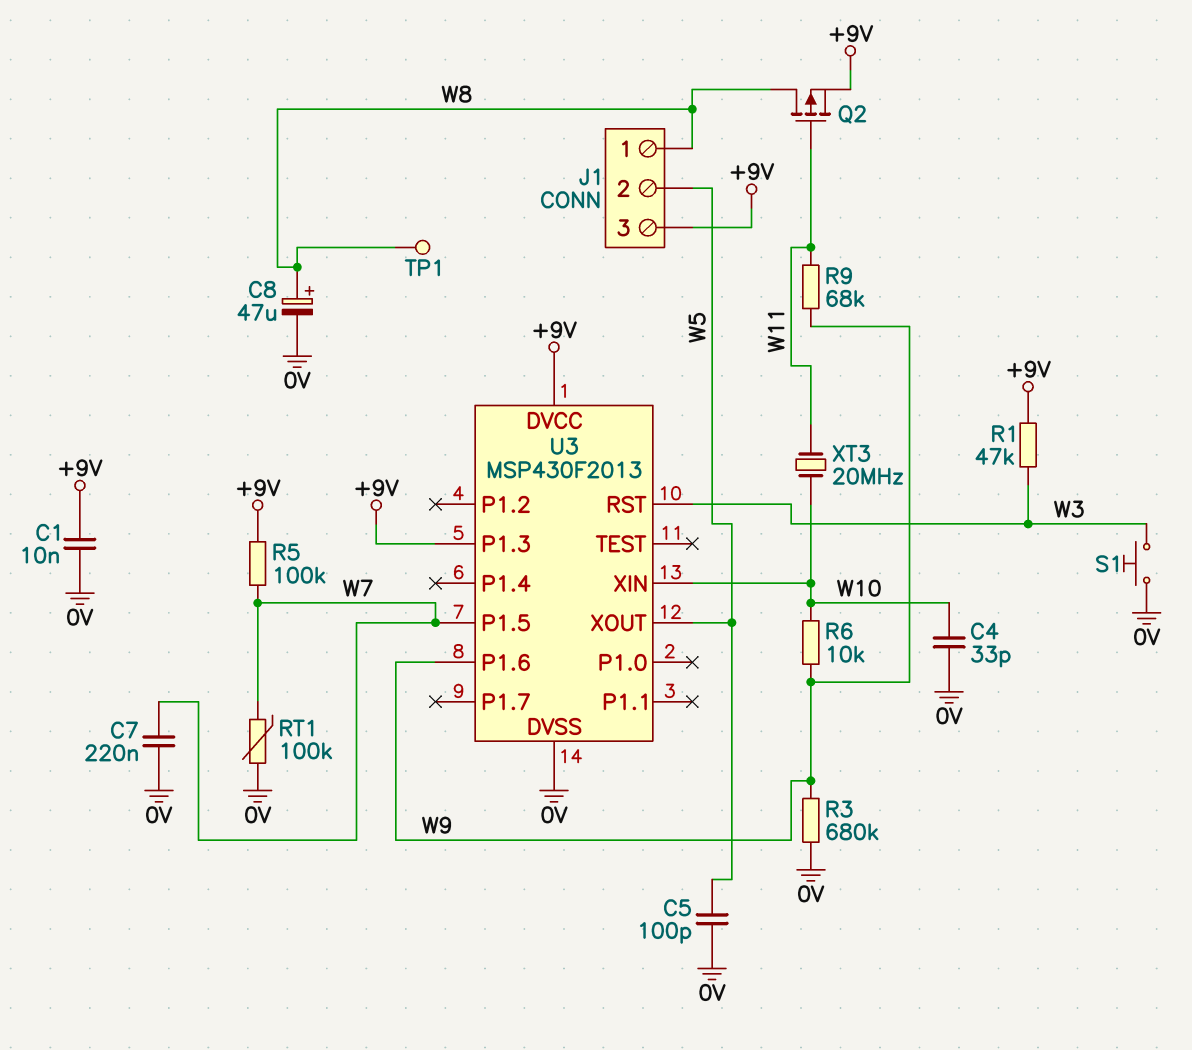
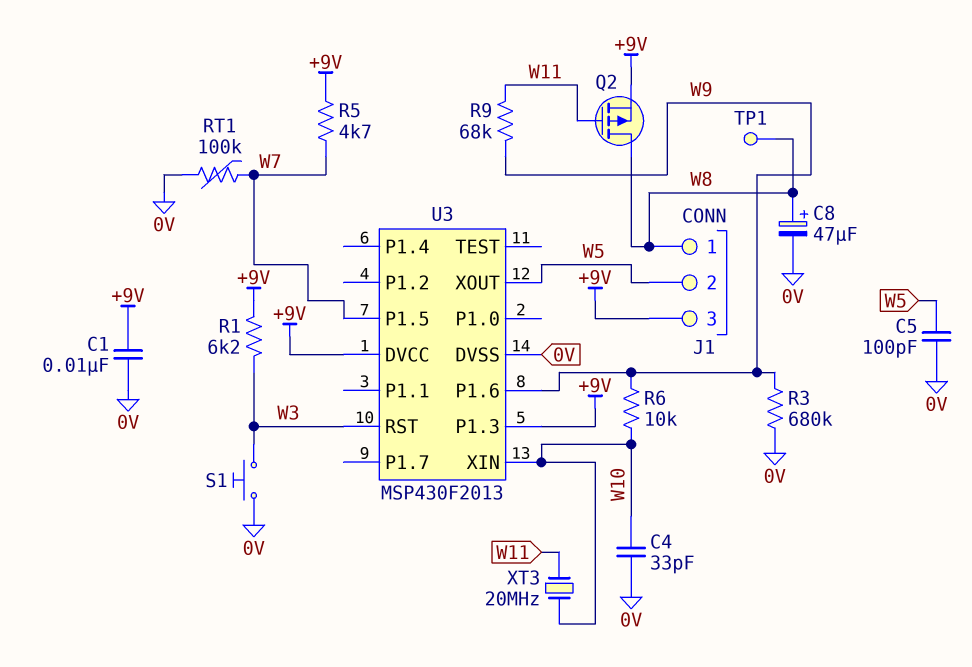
C7: 220nF (0V, W7) -> none
R1: 47k (+9V, W3) -> 6.2k (+9V, W3)
R5: 100k (+9V, W7) -> 4.7k (+9V, W7)

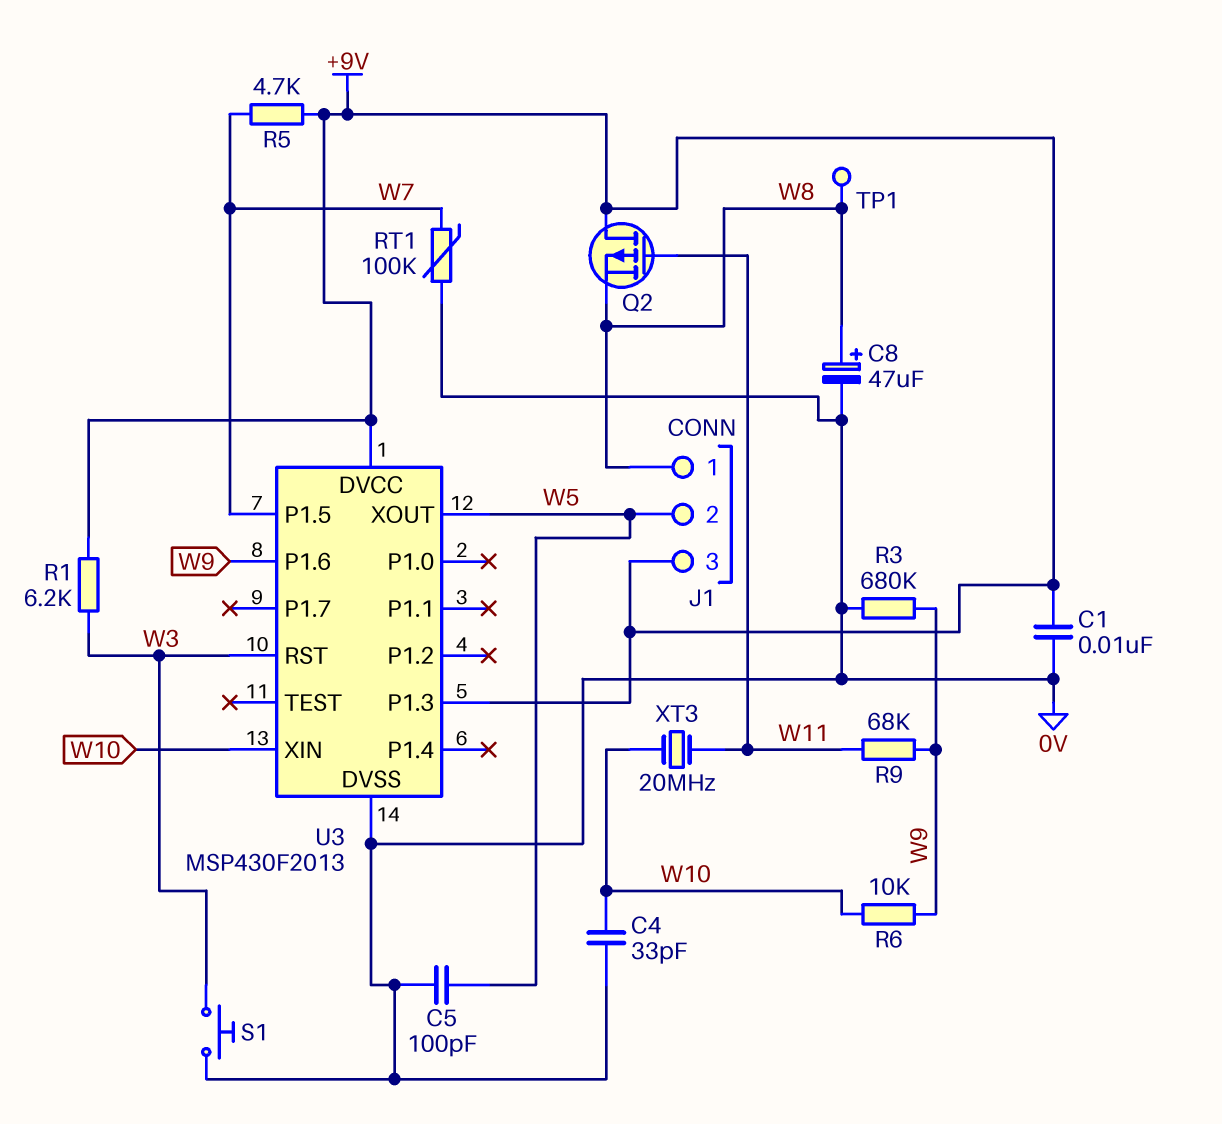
Q2: PMOS (G W11, D W8, S +9V) -> PMOS (G W11, D +9V, S W8)

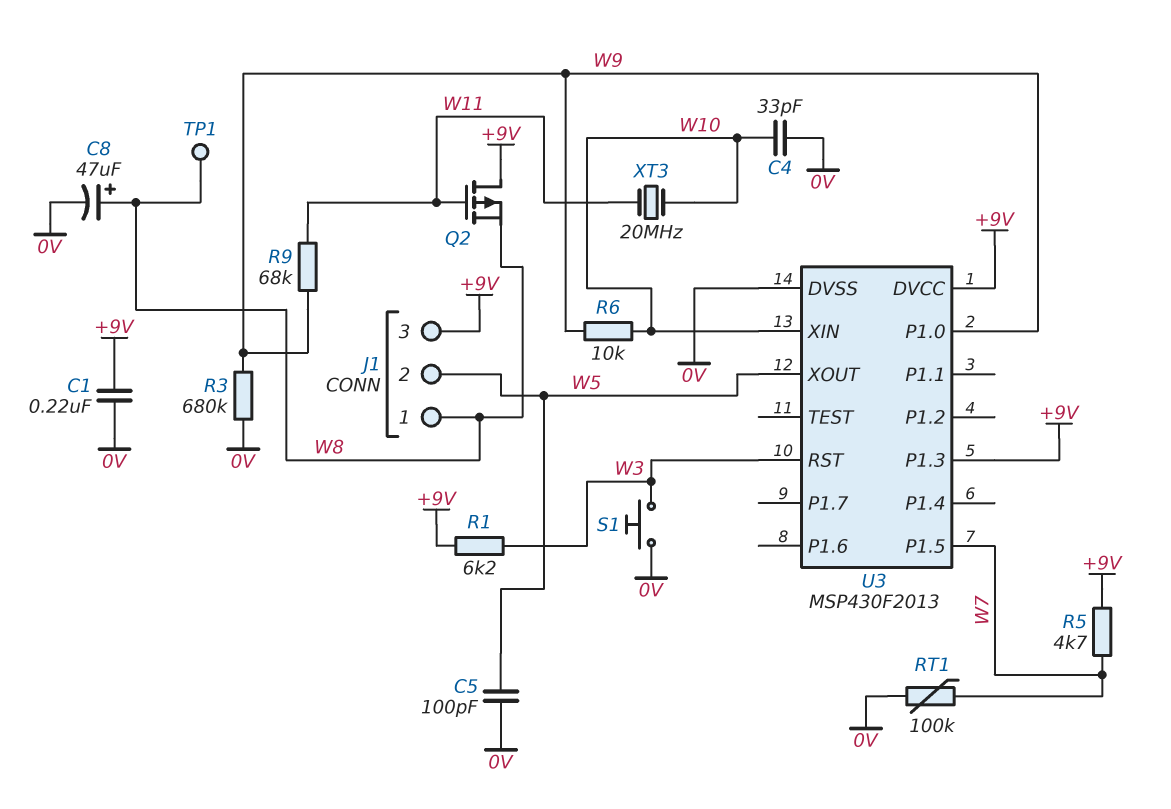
C1: 10nF (+9V, 0V) -> 220nF (+9V, 0V)
U3 pin P1.0: none -> W9
U3 pin P1.6: W9 -> none

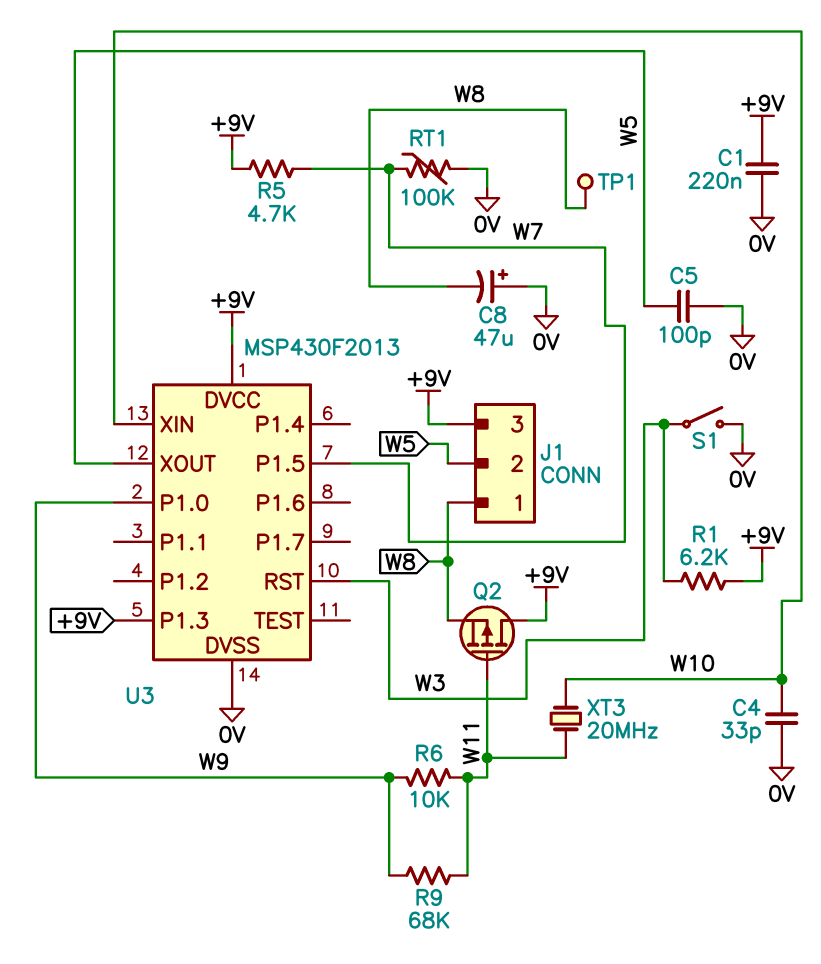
C8: 47uF (plus W8, minus 0V) -> 47uF (plus 0V, minus W8)
R3: 680k (0V, W9) -> none
R6: 10k (W9, W10) -> 10k (W9, W11)
S1: button (0V, W3) -> switch (0V, W3)

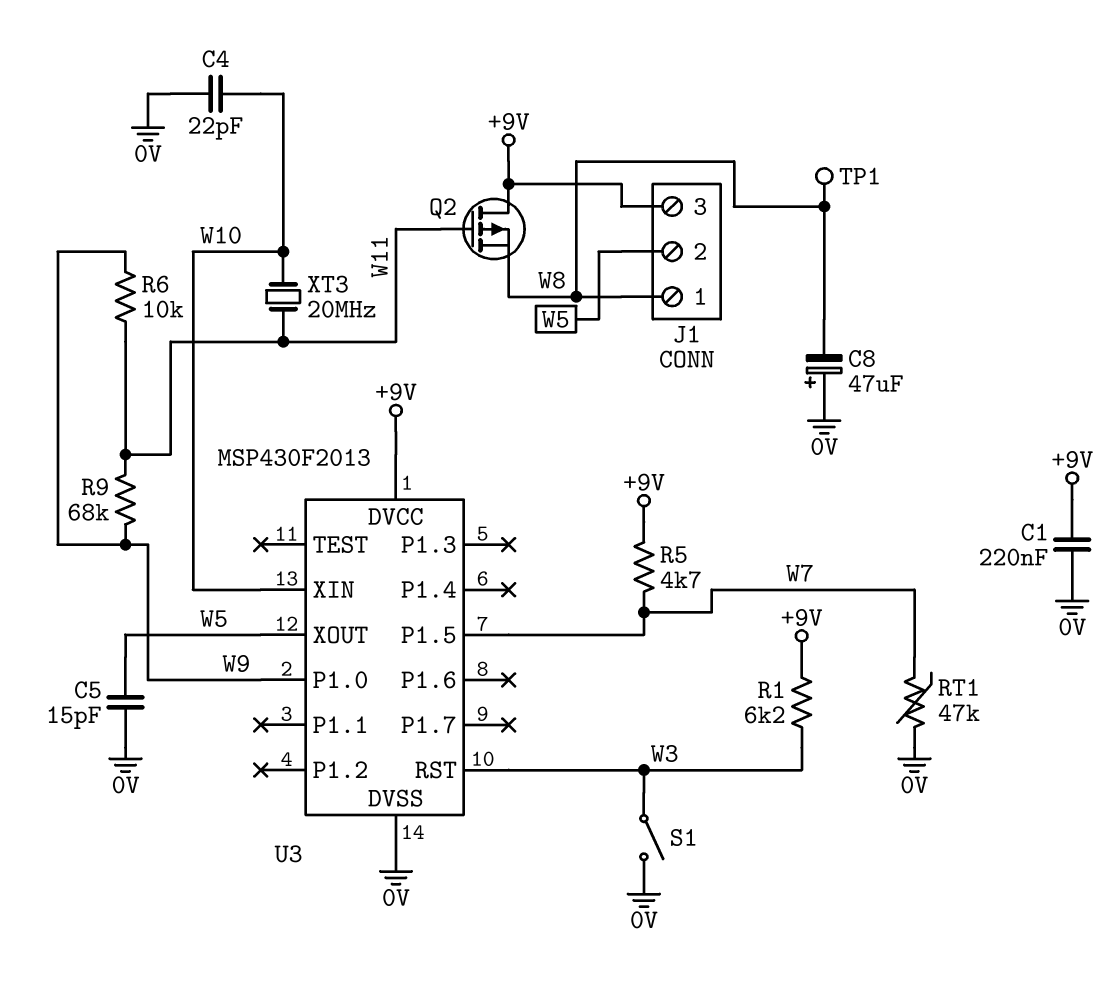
C4: 33pF (0V, W10) -> 22pF (0V, W10)
C5: 100pF (0V, W5) -> 15pF (0V, W5)
RT1: 100k (0V, W7) -> 47k (0V, W7)
U3 pin P1.3: +9V -> none

